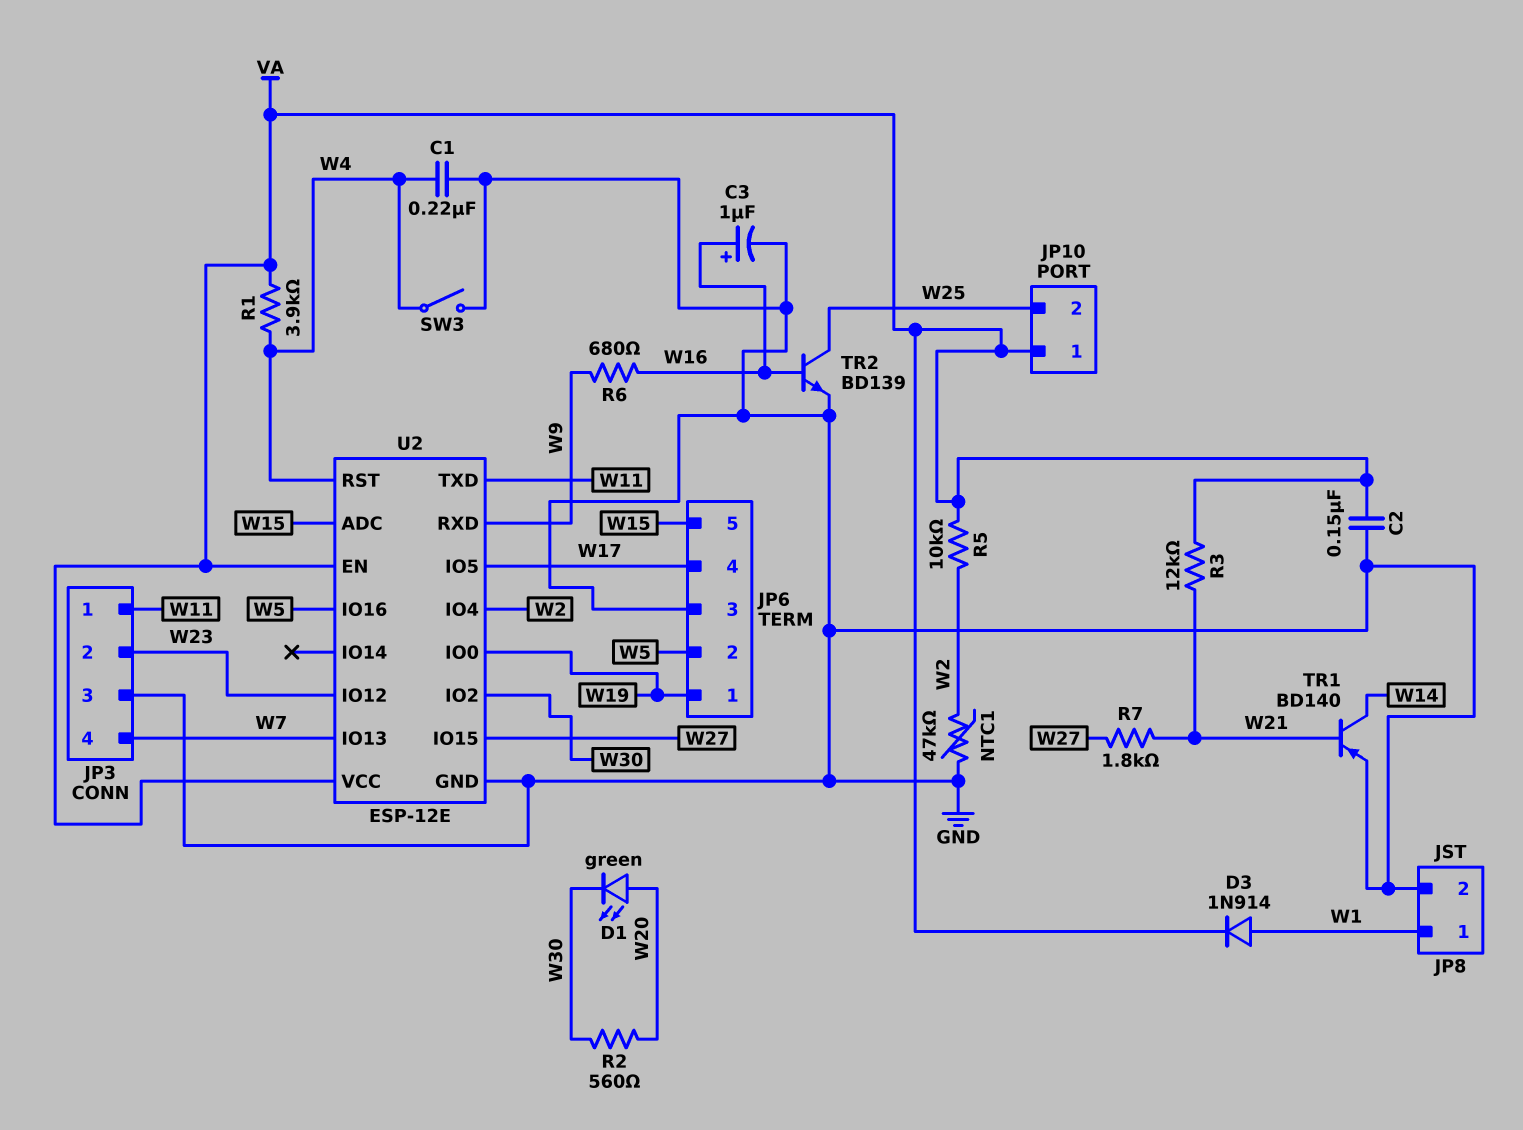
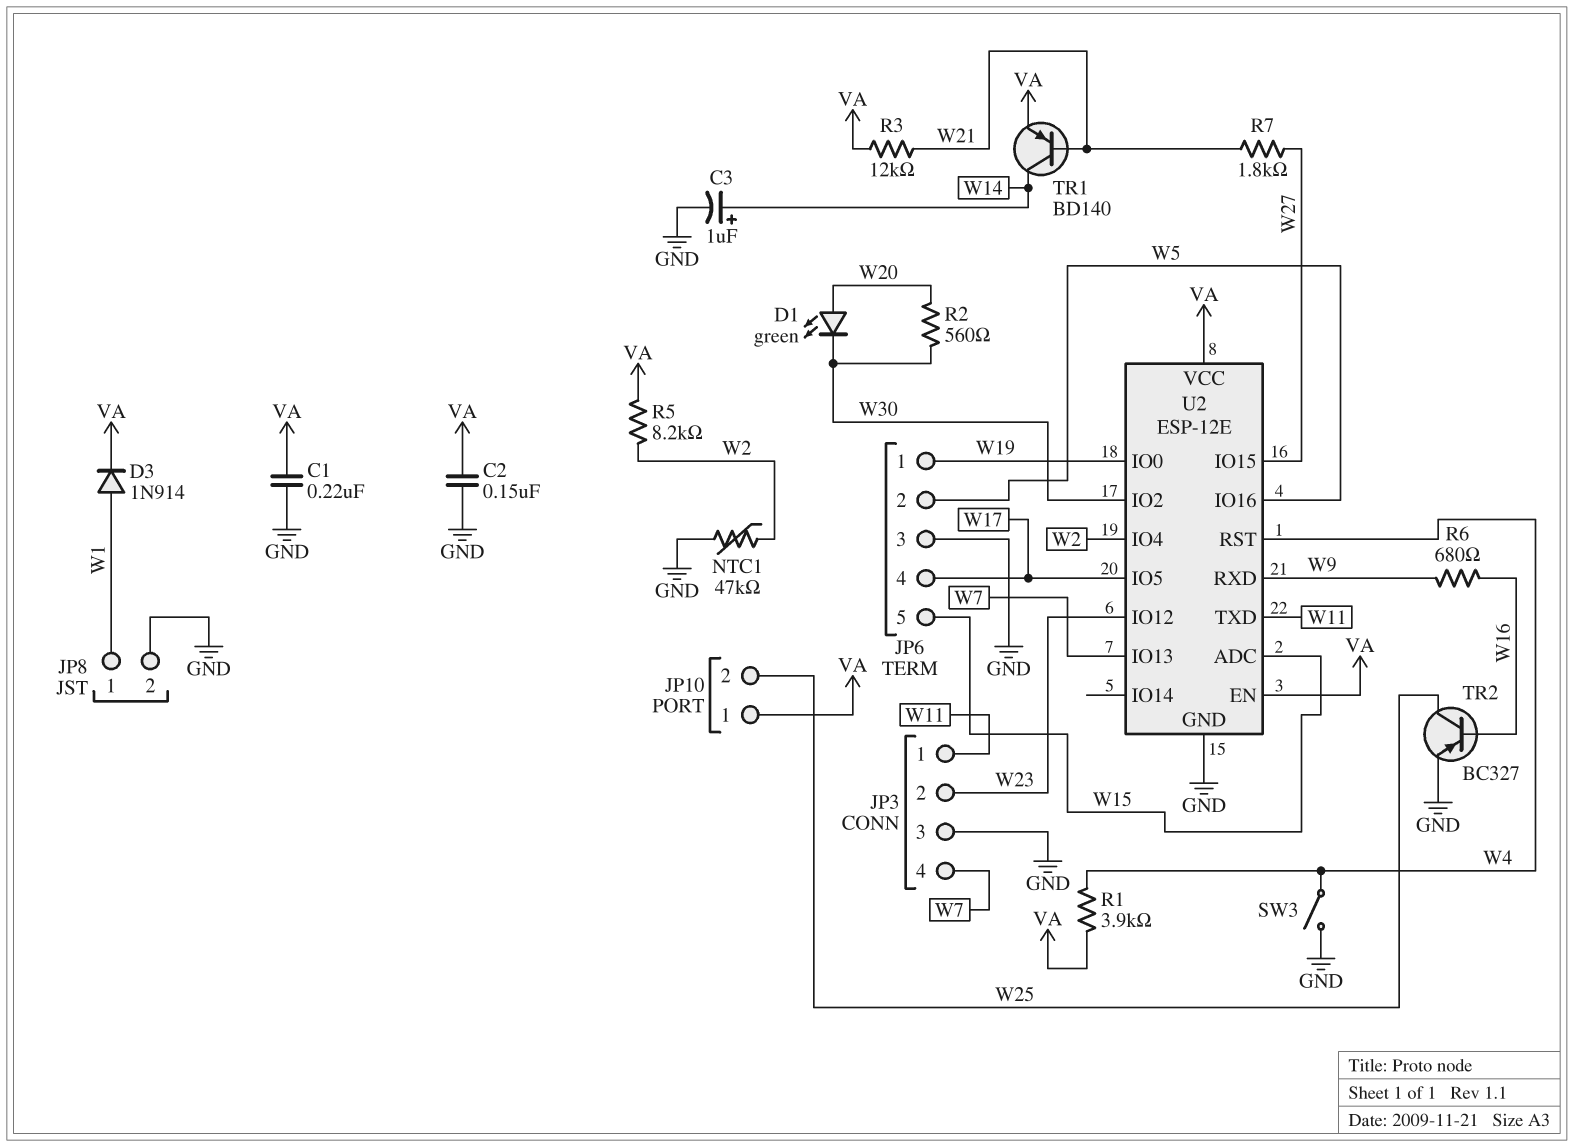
C1: 220nF (GND, W4) -> 220nF (GND, VA)
C3: 1uF (plus W16, minus GND) -> 1uF (plus W14, minus GND)
R5: 10k (VA, W2) -> 8.2k (VA, W2)
TR1: PNP BD140 (B W21, C W14, E GND) -> PNP BD140 (B W21, C W14, E VA)
TR2: NPN BD139 (B W16, C W25, E GND) -> PNP BC327 (B W16, C W25, E GND)

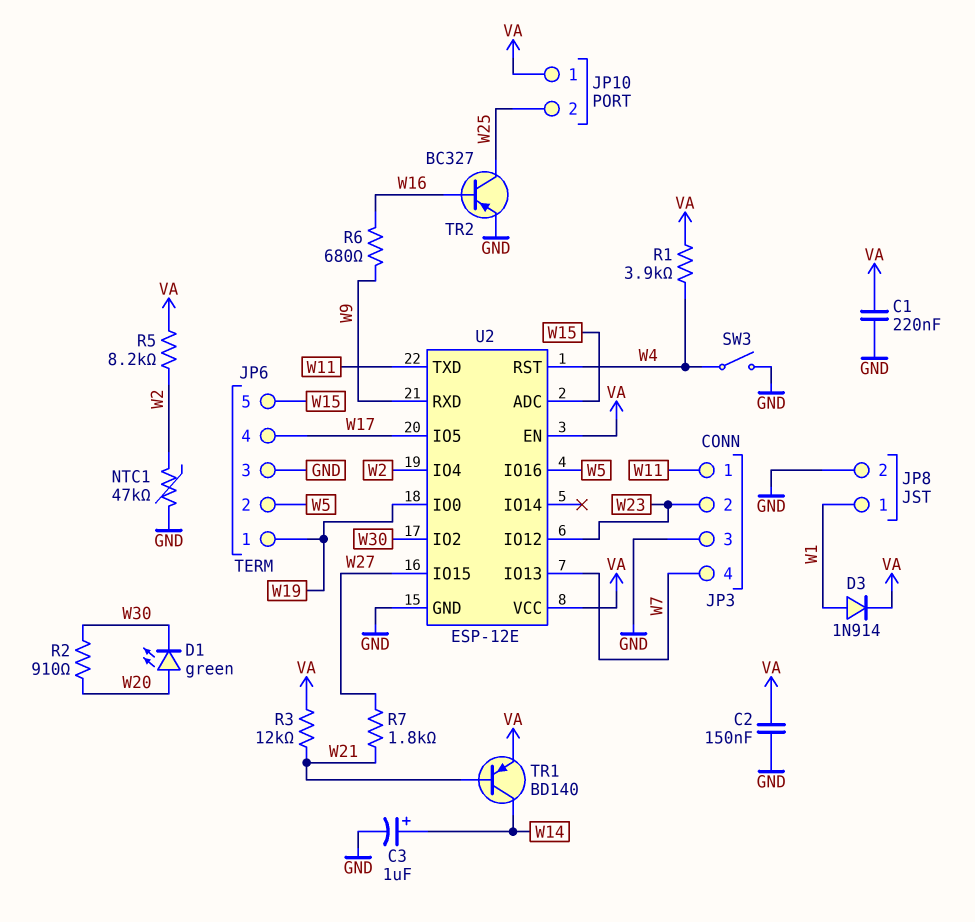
R2: 560 (W20, W30) -> 910 (W20, W30)

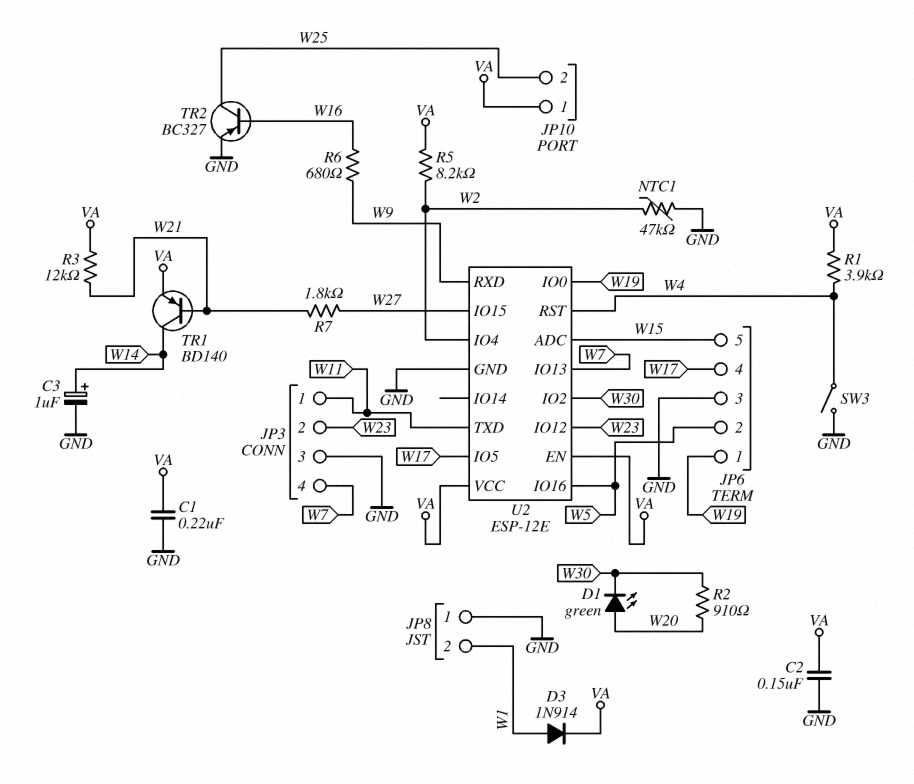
JP8 pin 1: W1 -> GND
JP8 pin 2: GND -> W1

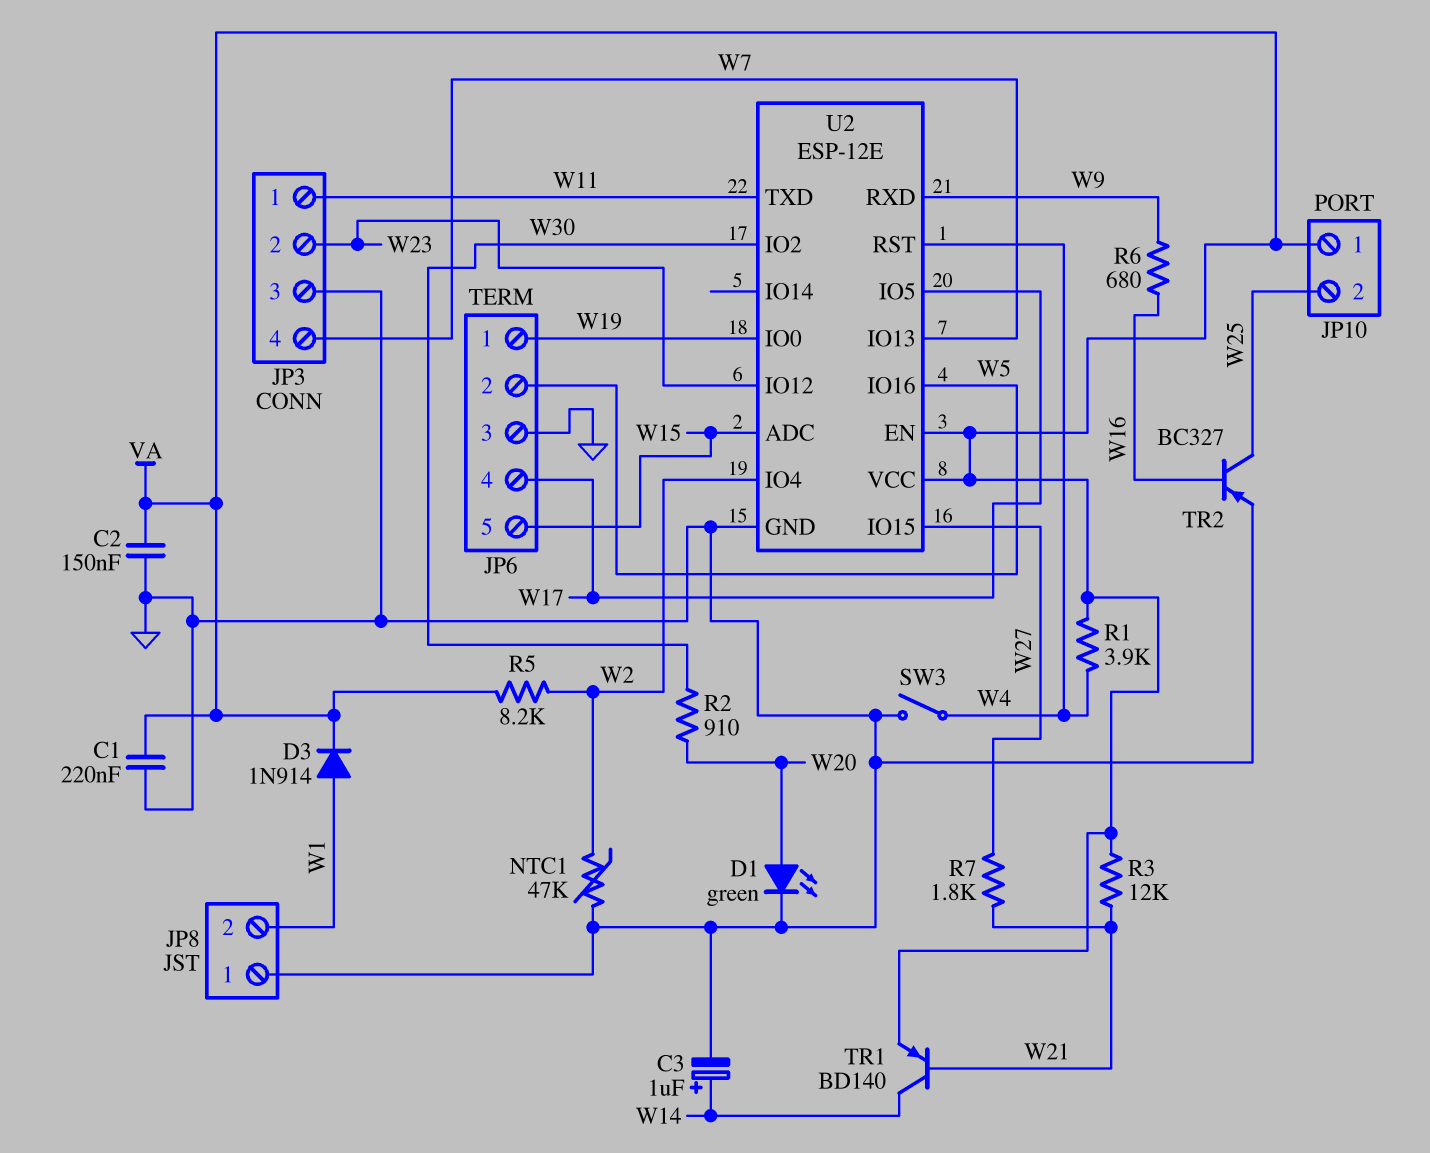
D1: LED green (A W20, K W30) -> LED green (A W20, K GND)

